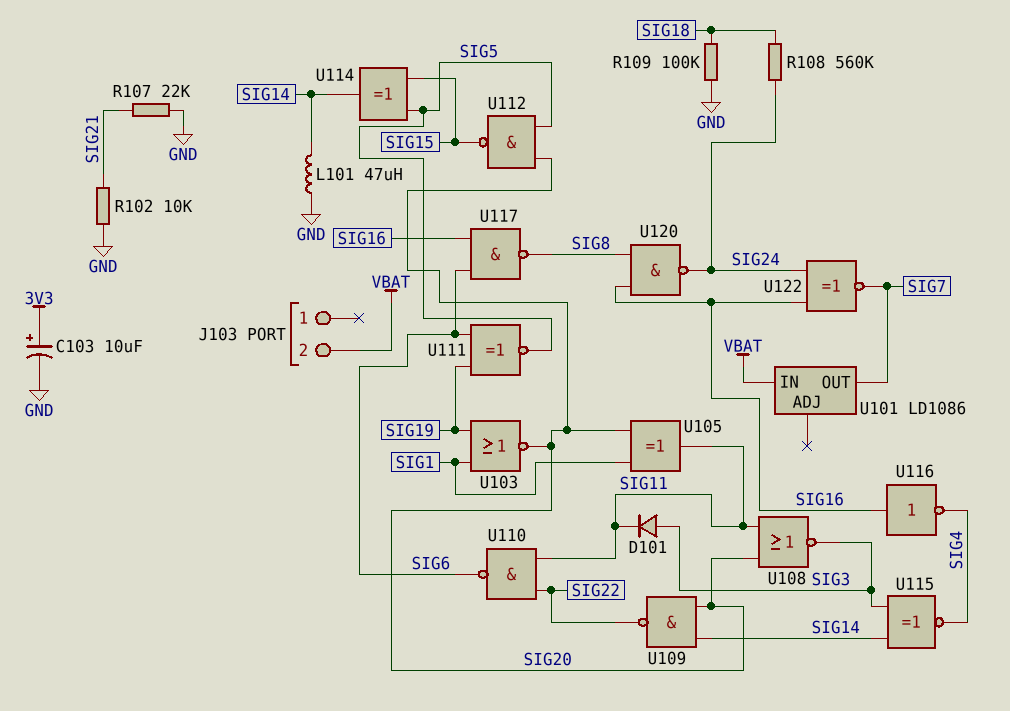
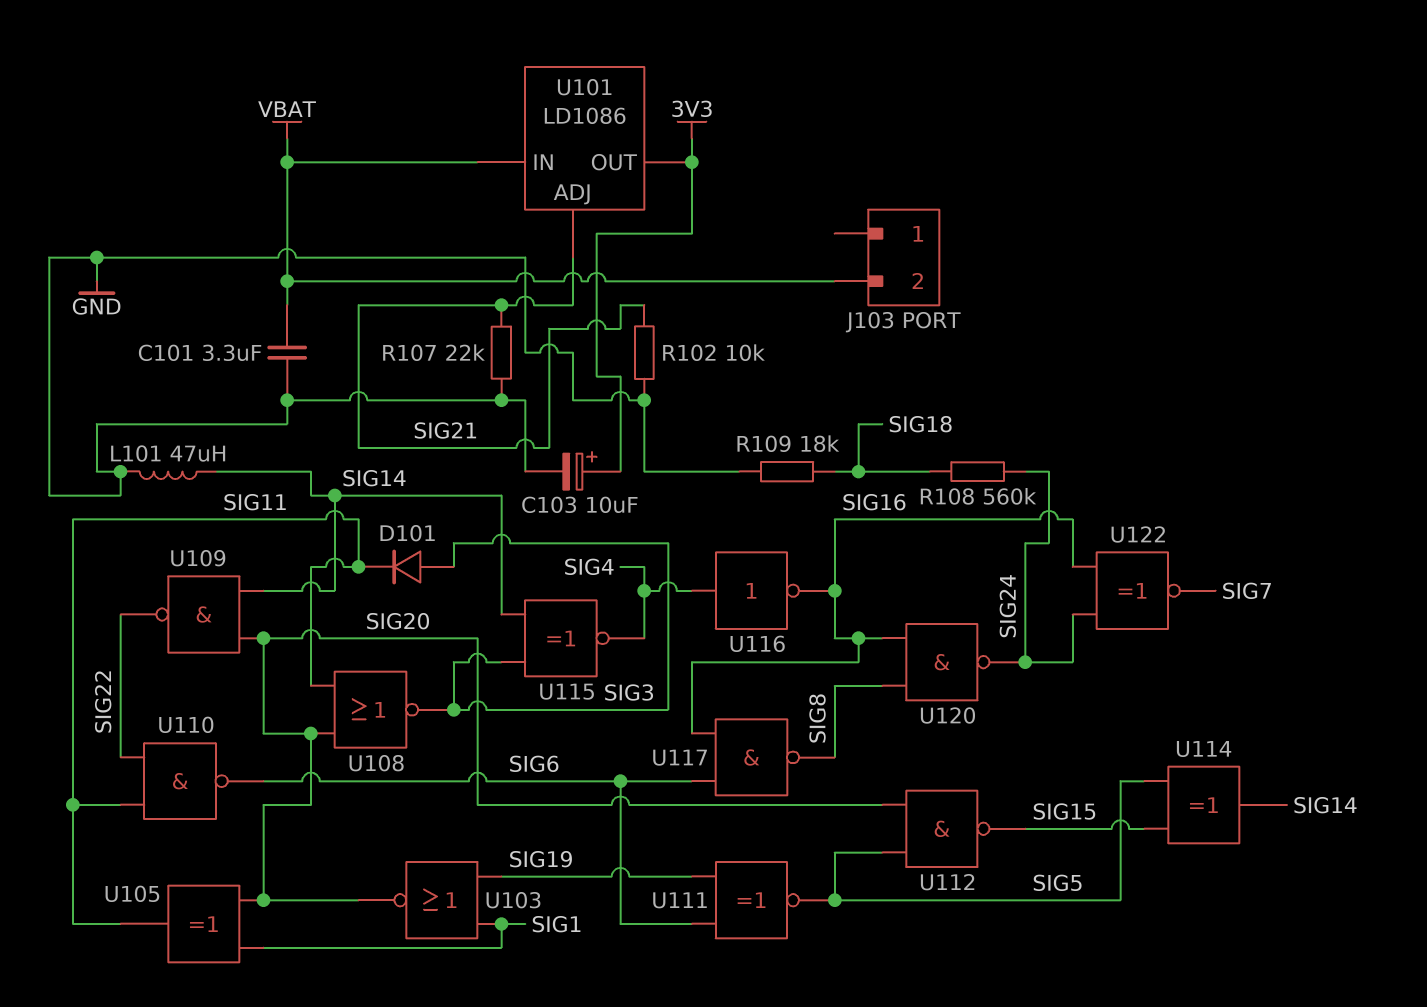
C101: none -> 3.3uF (GND, VBAT)
R109: 100k (GND, SIG18) -> 18k (GND, SIG18)
U101 pin ADJ: none -> SIG21
U101 pin OUT: SIG7 -> 3V3
U116: NOT (in SIG16, out SIG4) -> NOT (in SIG4, out SIG16)

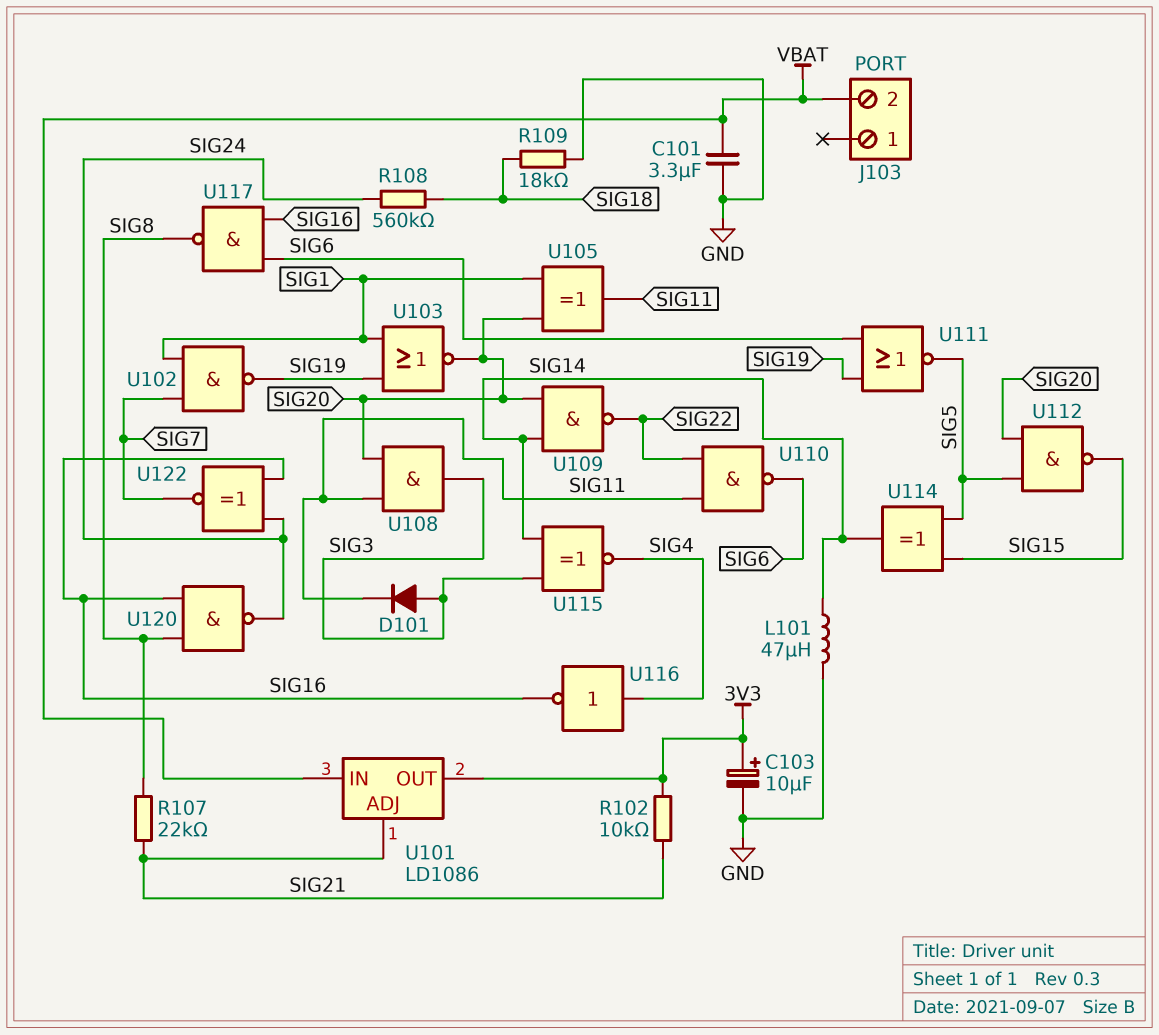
R102: 10k (GND, SIG21) -> 10k (3V3, SIG21)
R107: 22k (GND, SIG21) -> 22k (SIG8, SIG21)
U102: none -> NAND (in SIG1, in SIG7, out SIG19)
U108: NOR (in SIG11, in SIG20, out SIG3) -> AND (in SIG11, in SIG20, out SIG3)
U111: XNOR (in SIG6, in SIG19, out SIG5) -> NOR (in SIG6, in SIG19, out SIG5)

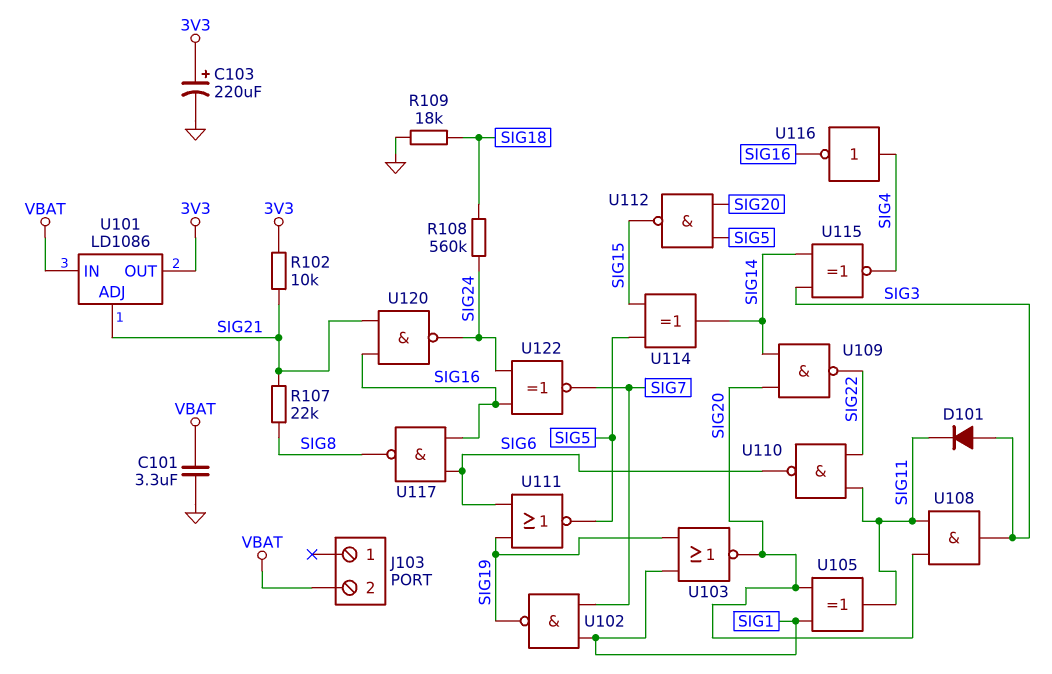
C103: 10uF (plus 3V3, minus GND) -> 220uF (plus 3V3, minus GND)
L101: 47uH (GND, SIG14) -> none
U120: NAND (in SIG8, in SIG16, out SIG24) -> NAND (in SIG16, in SIG21, out SIG24)

